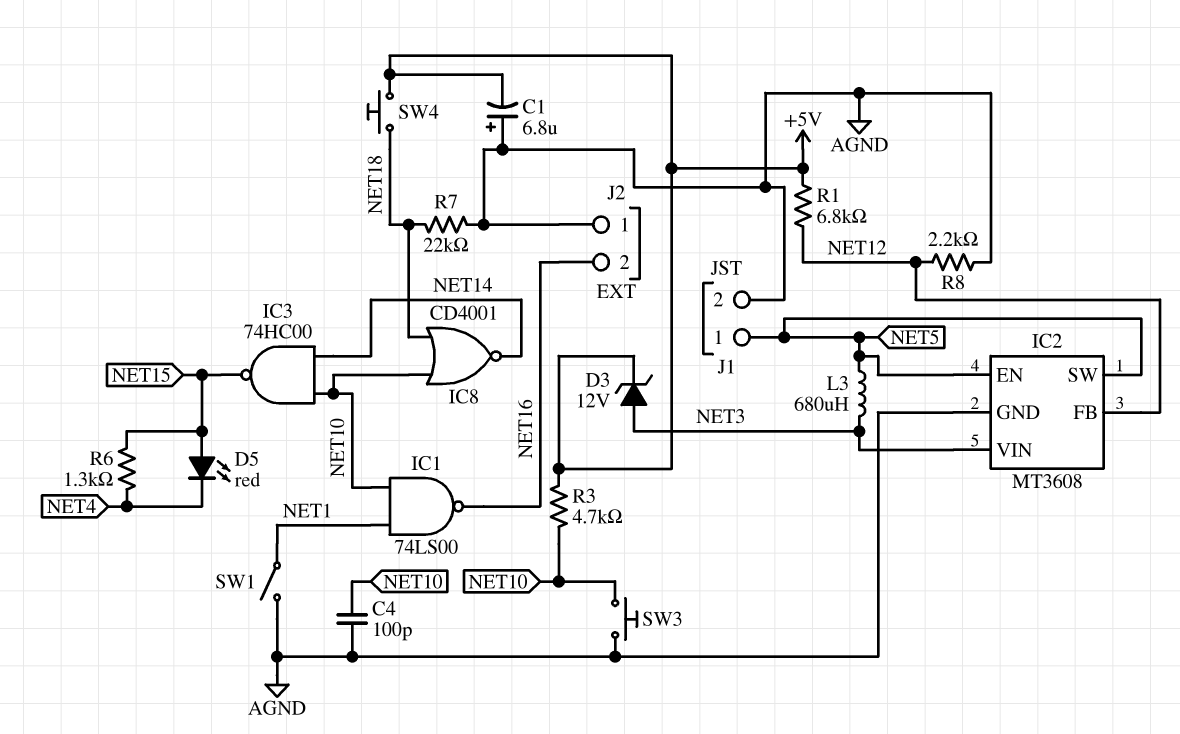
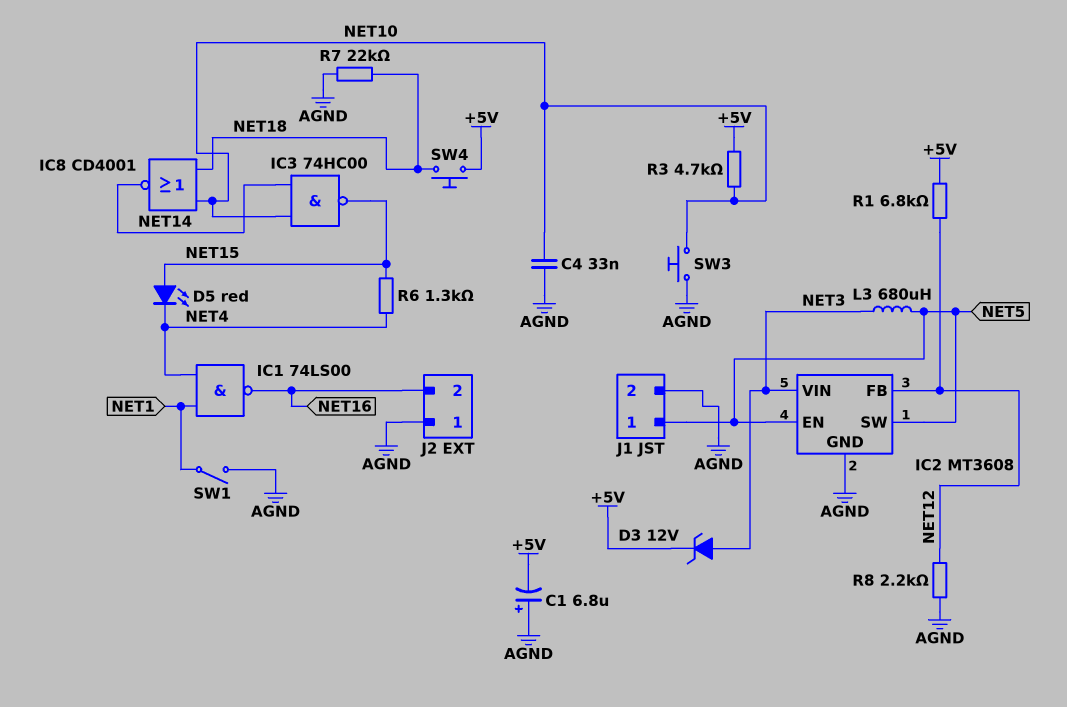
C4: 100pF (AGND, NET10) -> 33nF (AGND, NET10)
IC1: NAND 74LS00 (in NET1, in NET10, out NET16) -> NAND 74LS00 (in NET1, in NET4, out NET16)

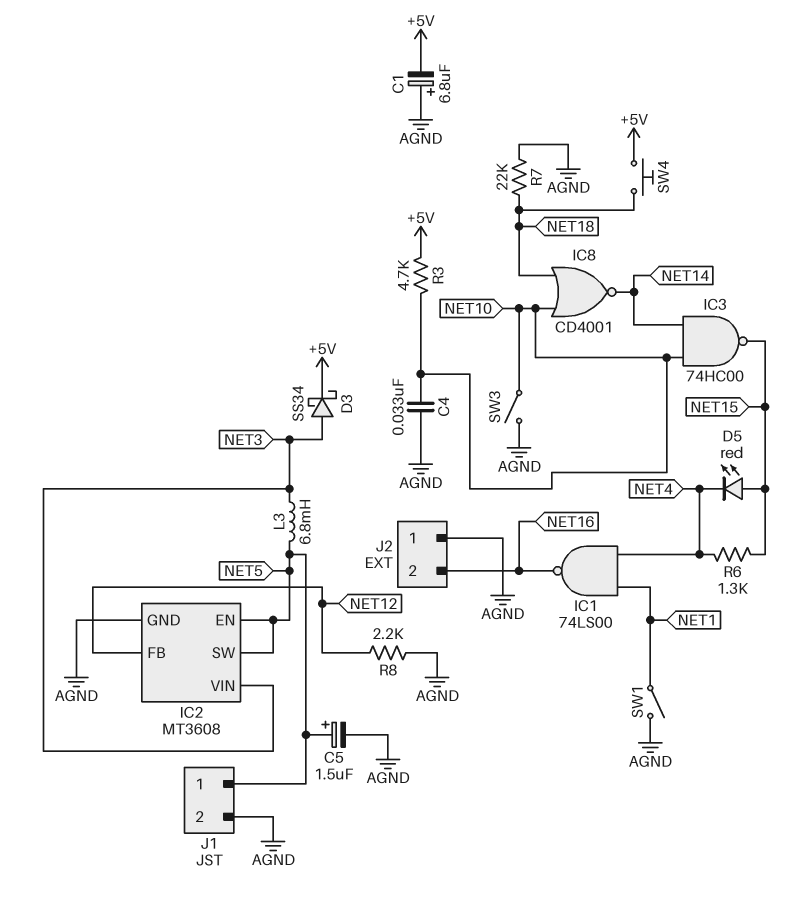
C5: none -> 1.5uF (plus NET5, minus AGND)
D3: zener 12V (A NET3, K +5V) -> schottky SS34 (A NET3, K +5V)
L3: 680uH (NET3, NET5) -> 6.8mH (NET3, NET5)
R1: 6.8k (+5V, NET12) -> none
SW3: button (AGND, NET10) -> switch (AGND, NET10)

